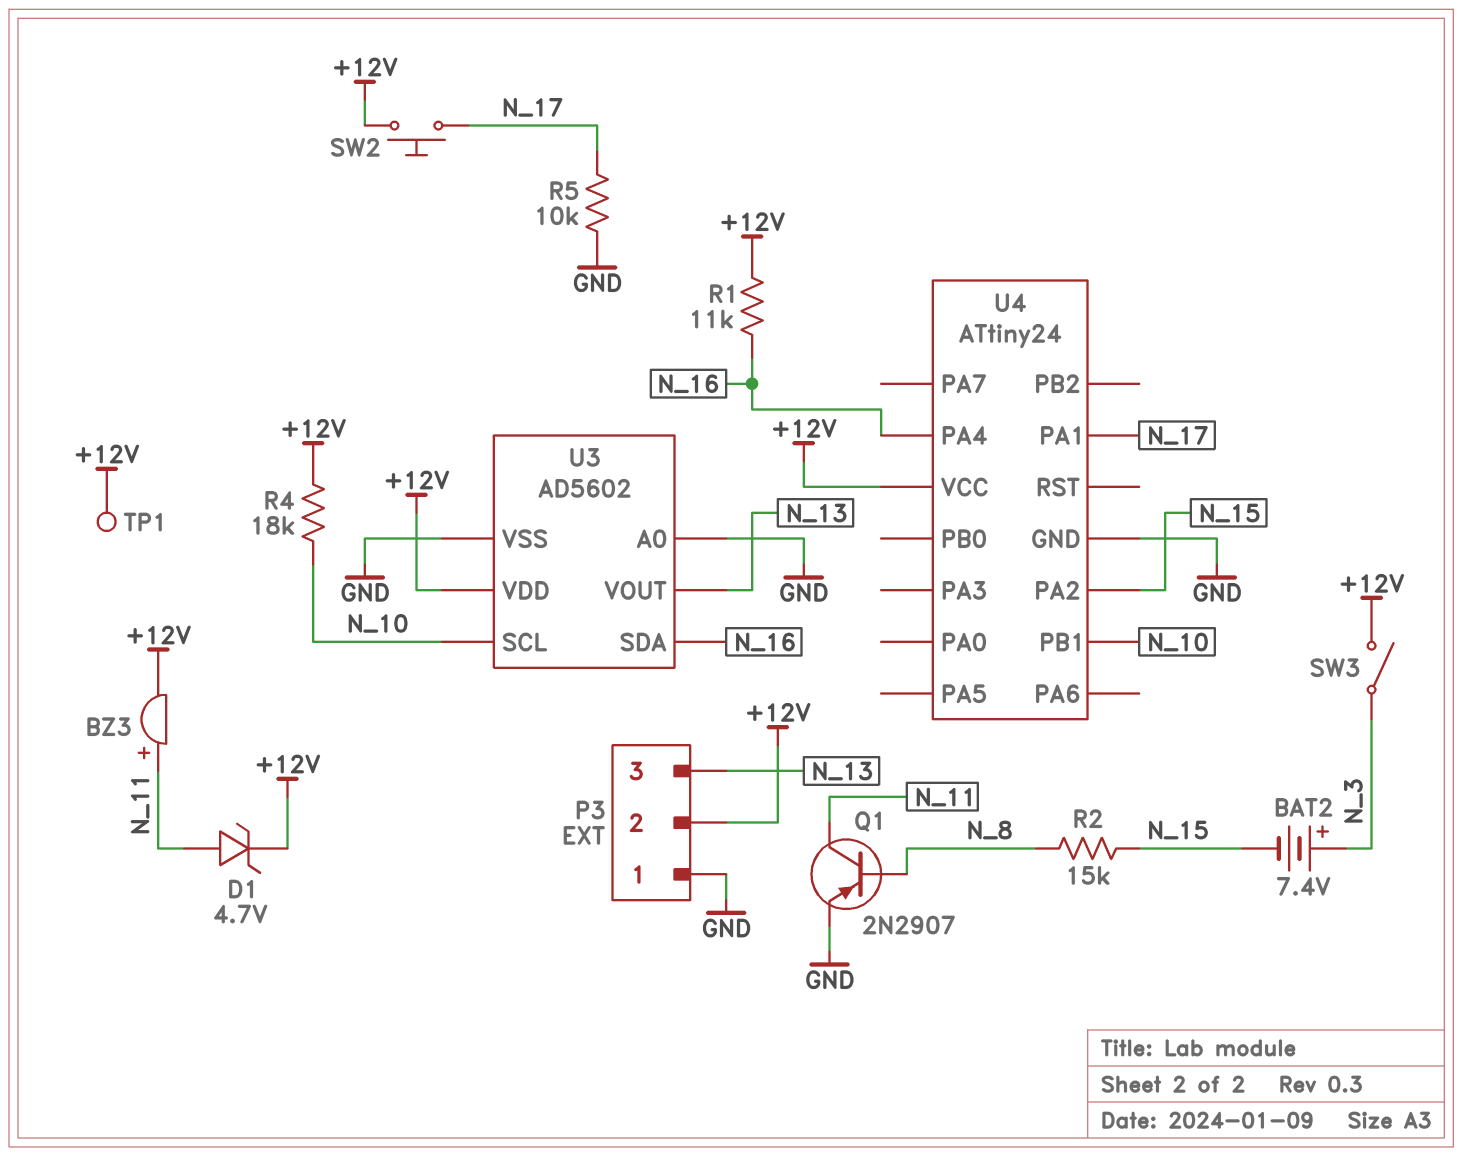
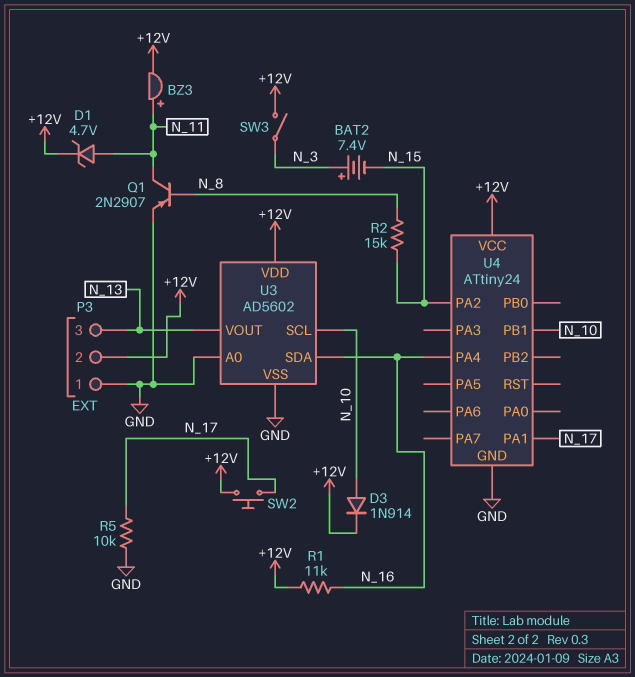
D3: none -> diode 1N914 (A N_10, K +12V)
R4: 18k (+12V, N_10) -> none
TP1: test point (+12V) -> none

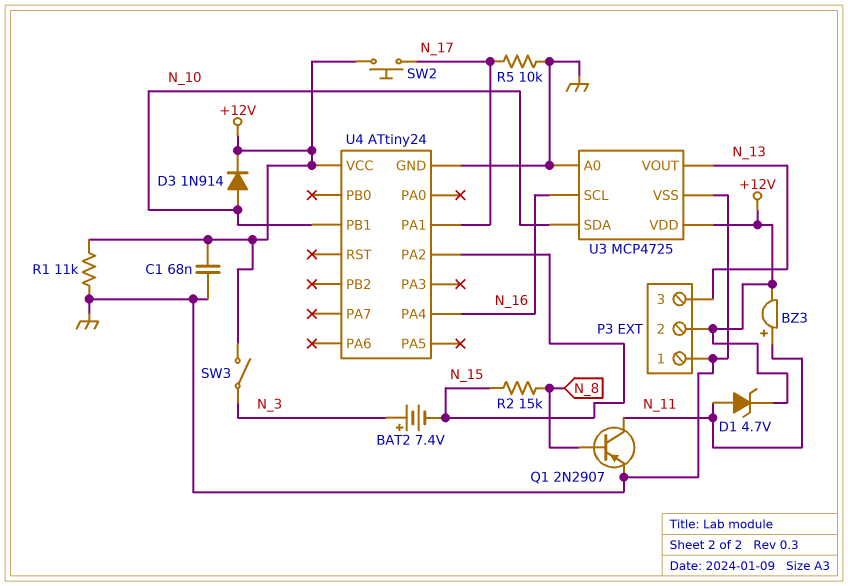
C1: none -> 68nF (+12V, GND)
R1: 11k (+12V, N_16) -> 11k (+12V, GND)
U3: AD5602 -> MCP4725
U3 pin SCL: N_10 -> N_16
U3 pin SDA: N_16 -> N_10

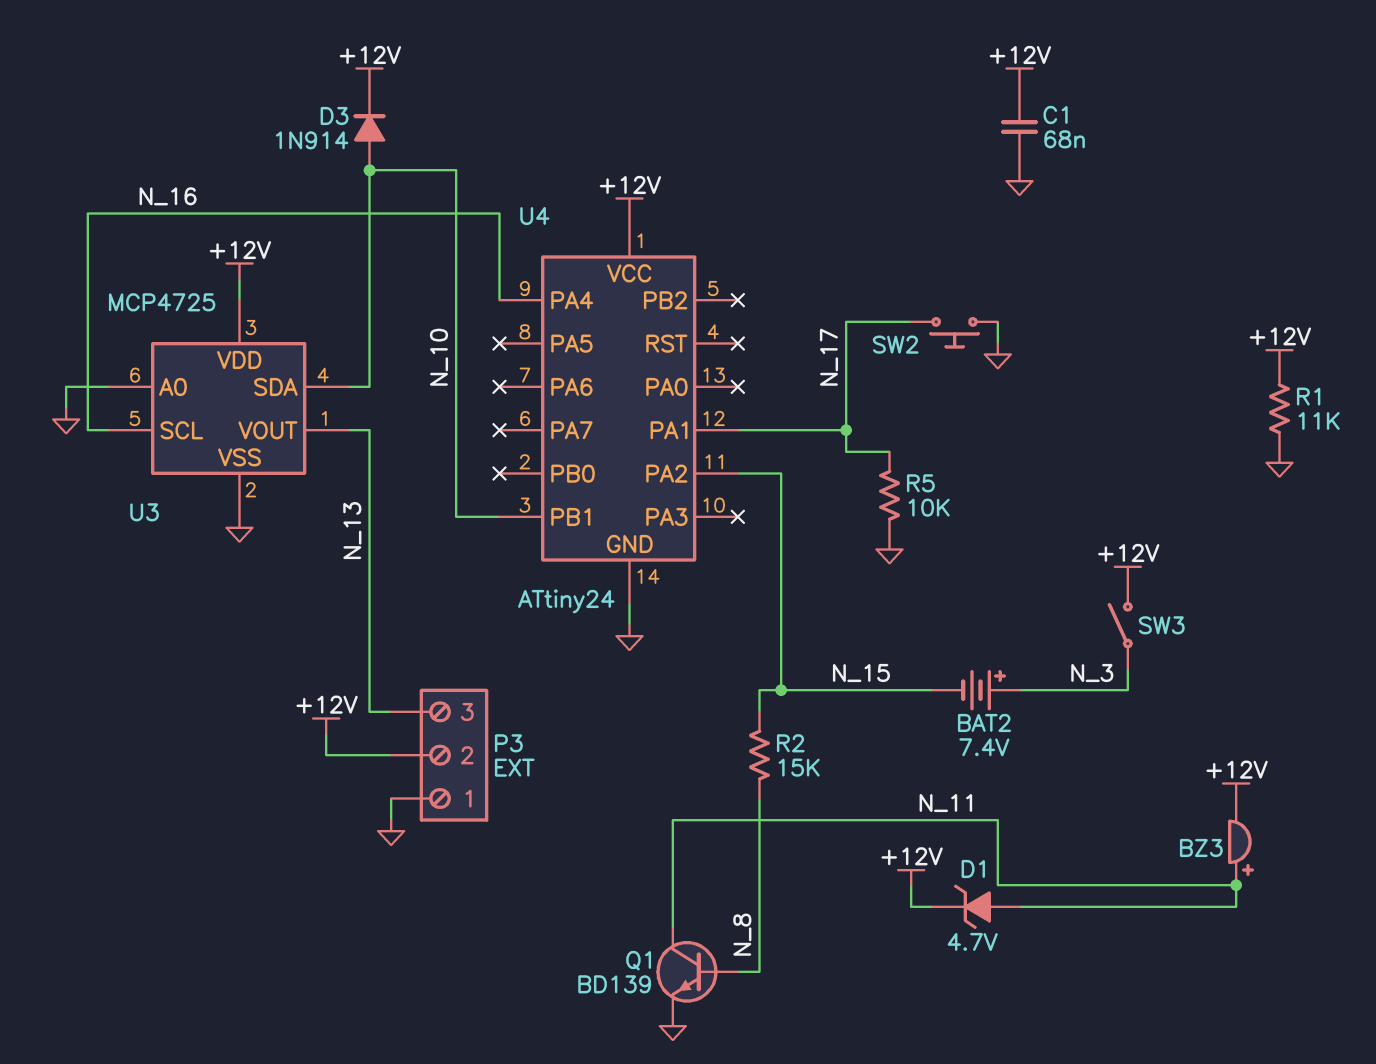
Q1: PNP 2N2907 (B N_8, C N_11, E GND) -> NPN BD139 (B N_8, C N_11, E GND)
SW2: button (+12V, N_17) -> button (GND, N_17)

